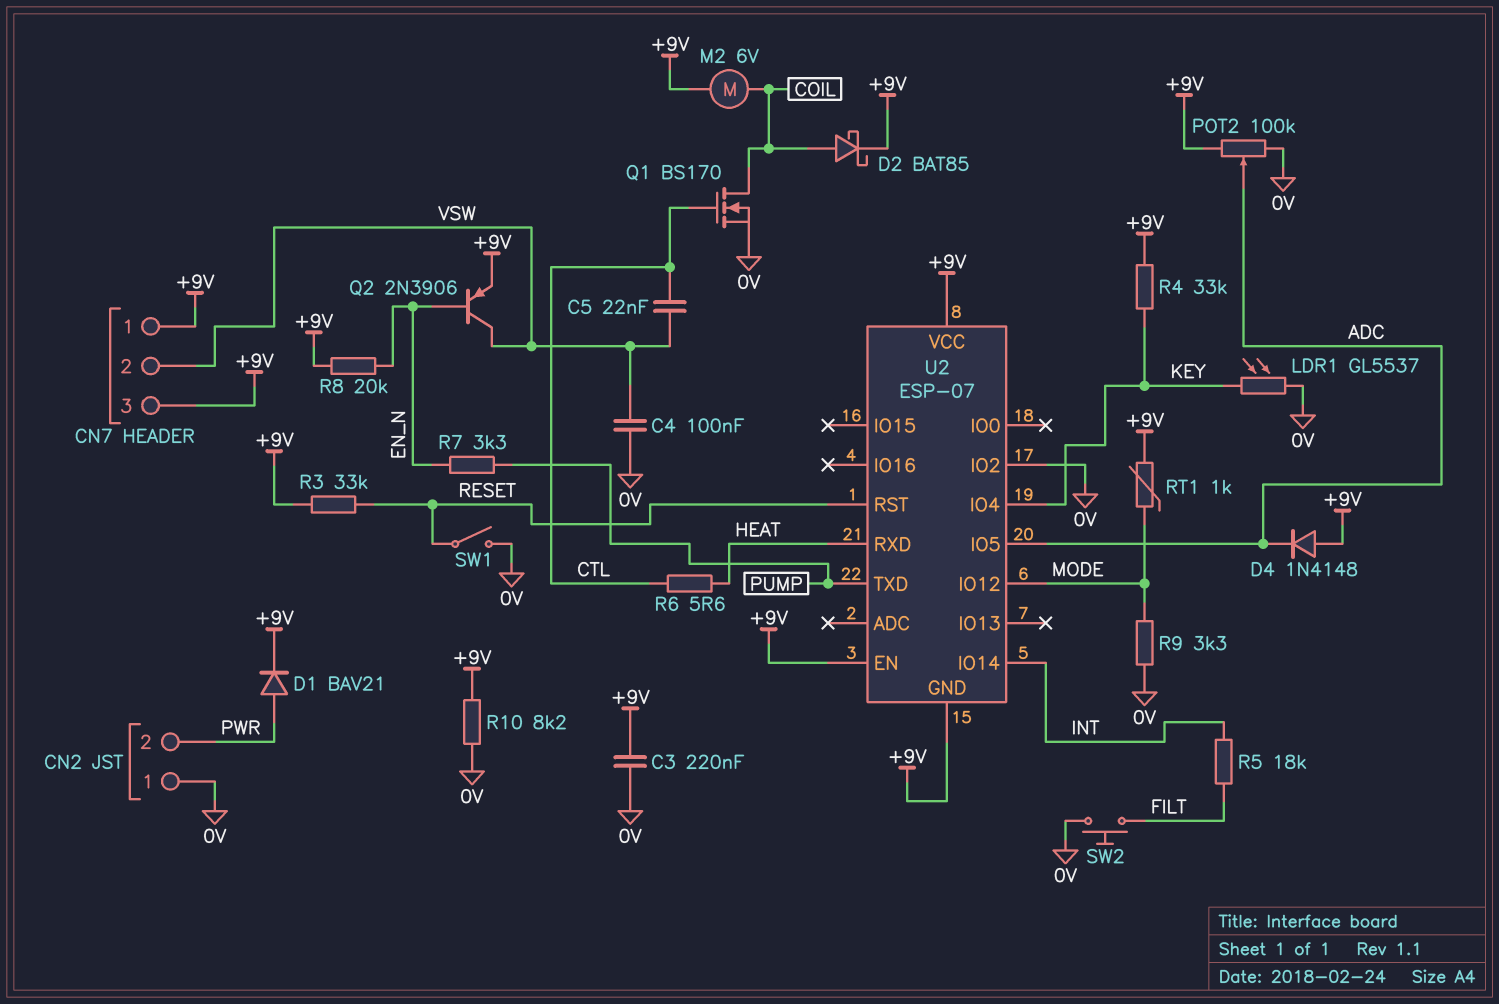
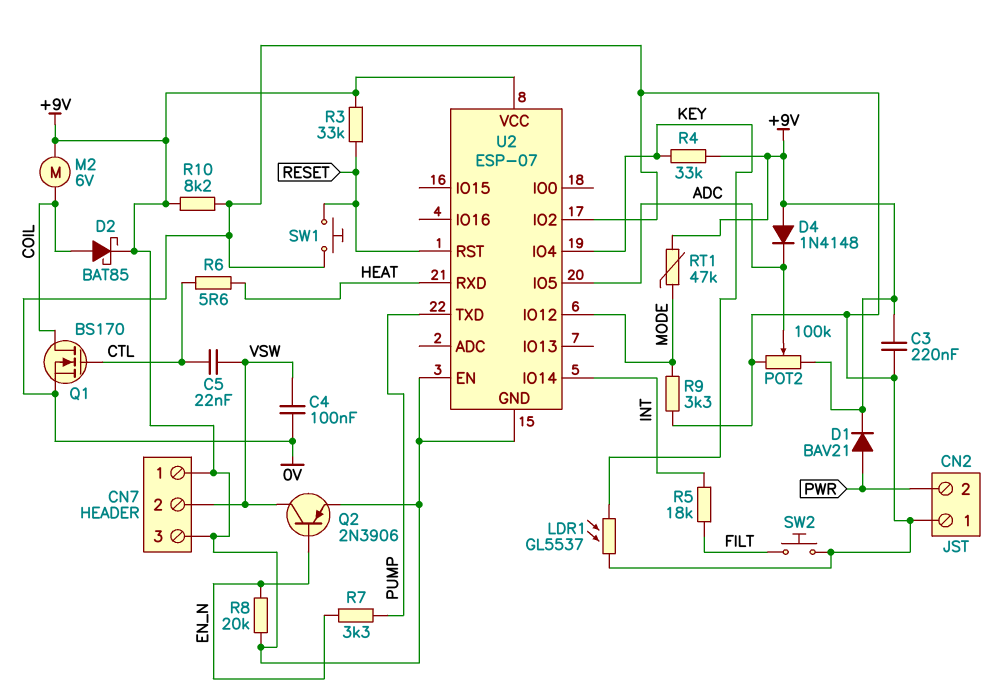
RT1: 1k (+9V, MODE) -> 47k (+9V, MODE)
SW1: switch (0V, RESET) -> button (0V, RESET)

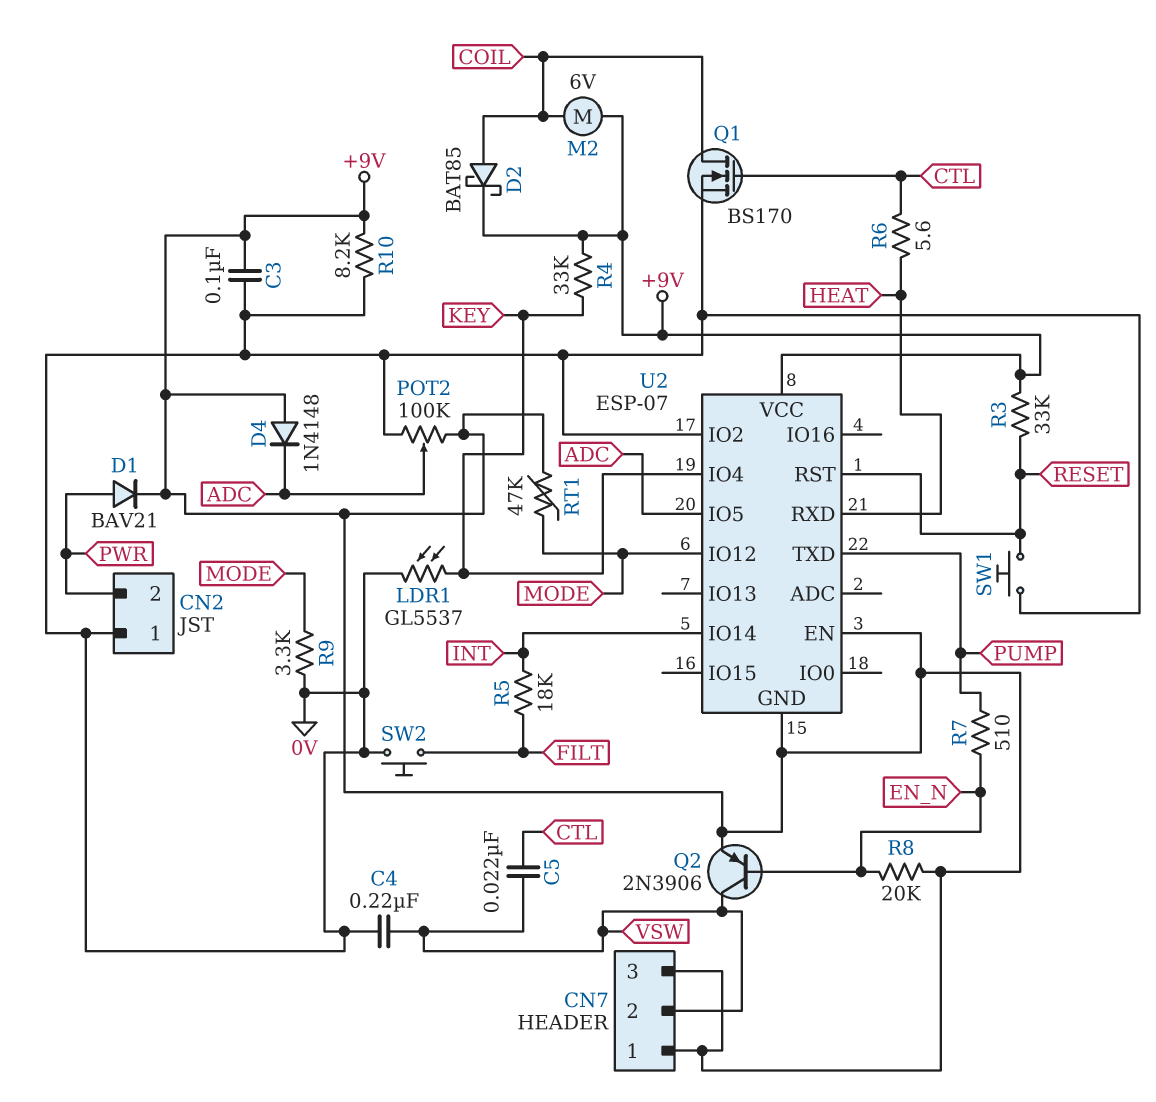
C3: 220nF (+9V, 0V) -> 100nF (+9V, 0V)
C4: 100nF (0V, VSW) -> 220nF (0V, VSW)
R7: 3.3k (EN_N, PUMP) -> 510 (EN_N, PUMP)

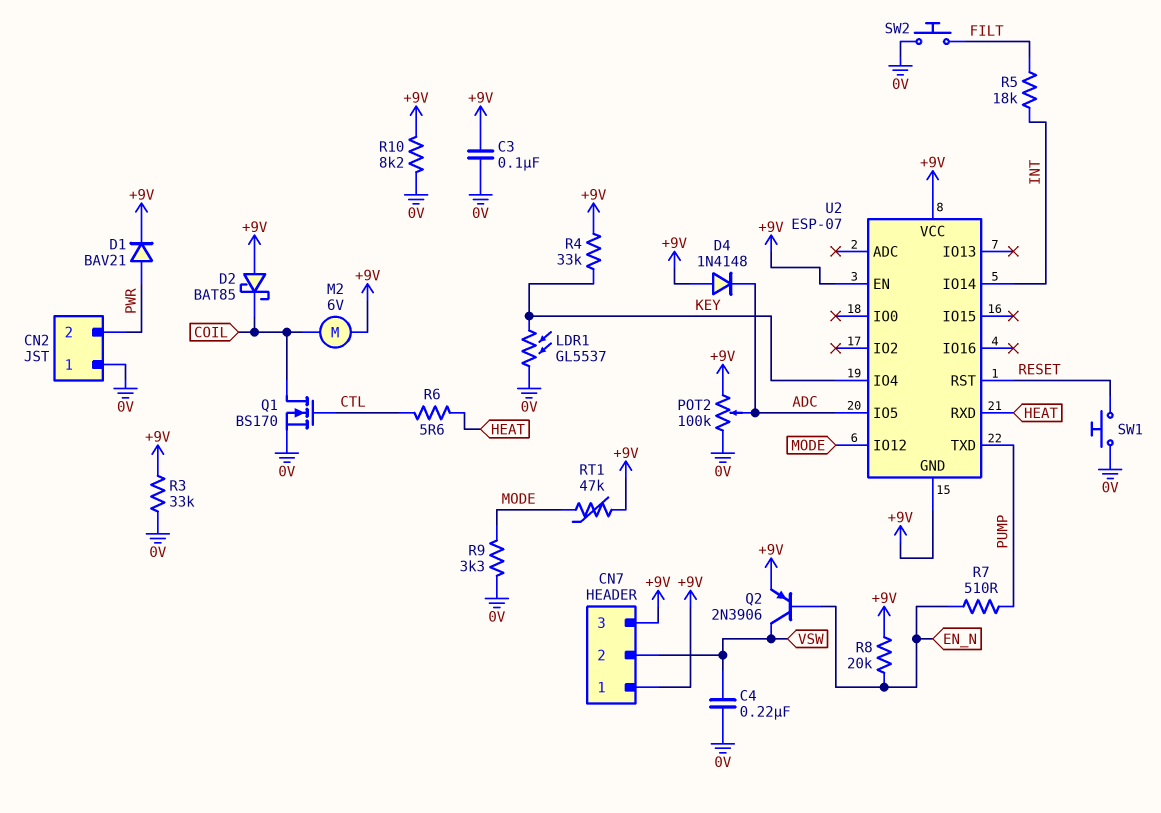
C5: 22nF (CTL, VSW) -> none
D2: schottky BAT85 (A COIL, K +9V) -> schottky BAT85 (A +9V, K COIL)
R3: 33k (+9V, RESET) -> 33k (+9V, 0V)
U2 pin IO2: 0V -> none

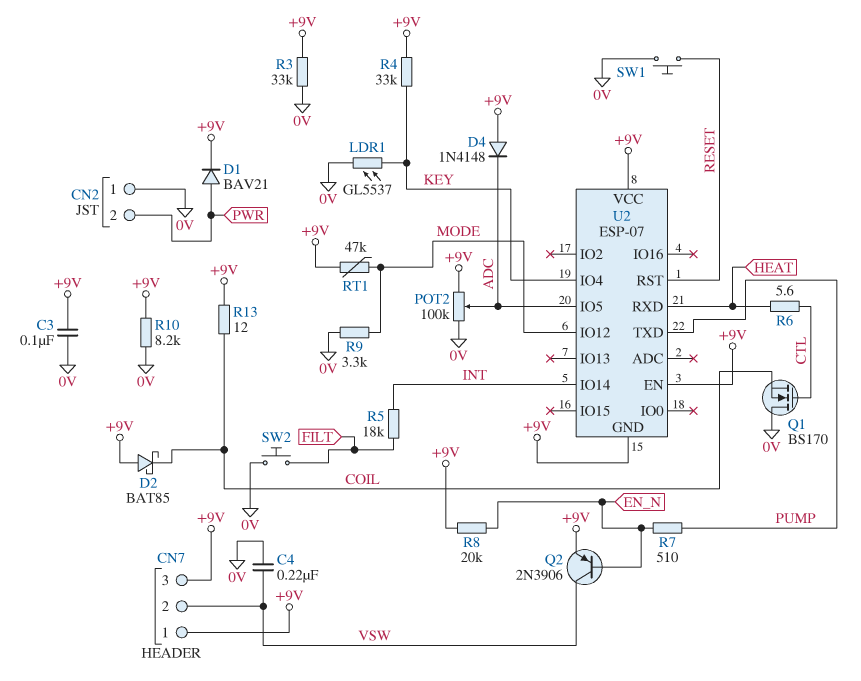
M2: motor 6V (+9V, COIL) -> none
Q1: NMOS BS170 (G CTL, D COIL, S 0V) -> NMOS BS170 (G CTL, D 0V, S COIL)
R13: none -> 12 (+9V, COIL)

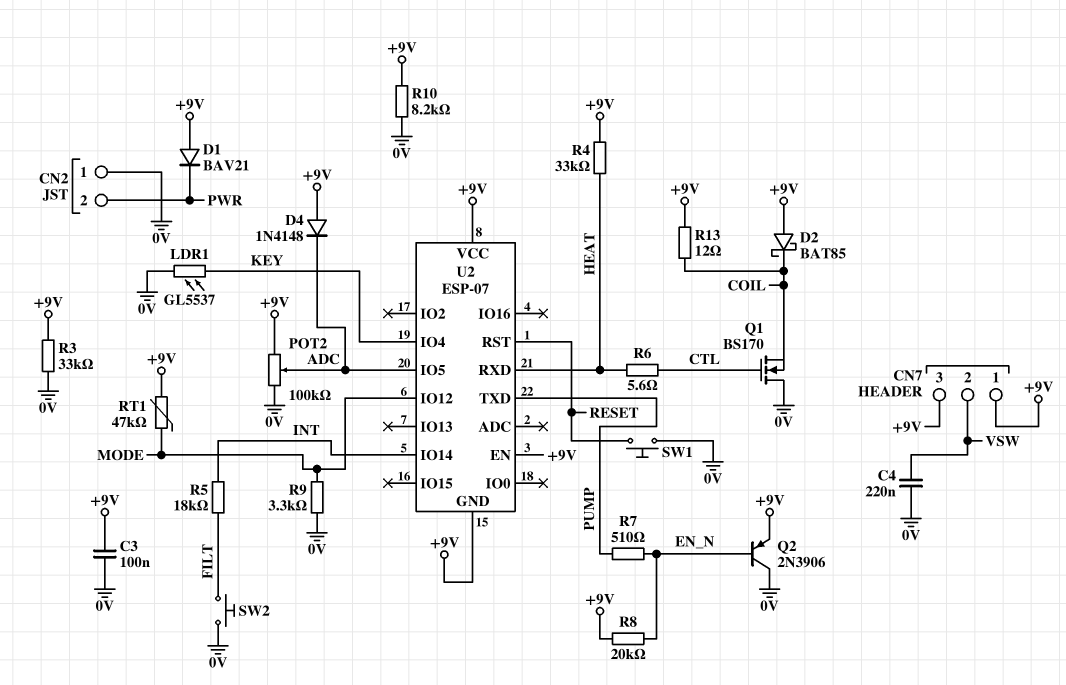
D1: diode BAV21 (A PWR, K +9V) -> diode BAV21 (A +9V, K PWR)
Q2: PNP 2N3906 (B EN_N, C VSW, E +9V) -> PNP 2N3906 (B EN_N, C 0V, E +9V)
R4: 33k (+9V, KEY) -> 33k (+9V, HEAT)

